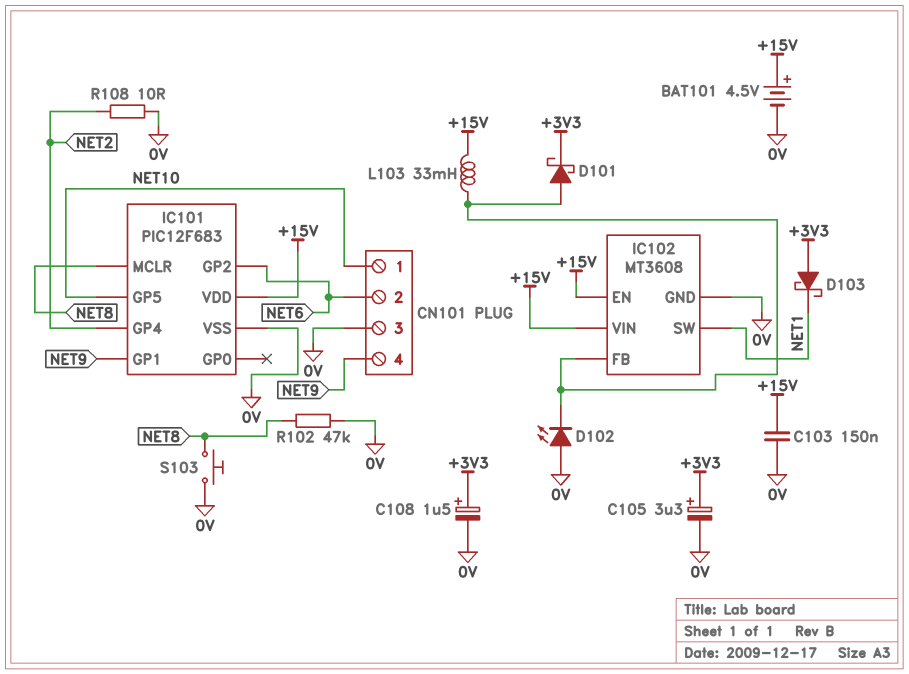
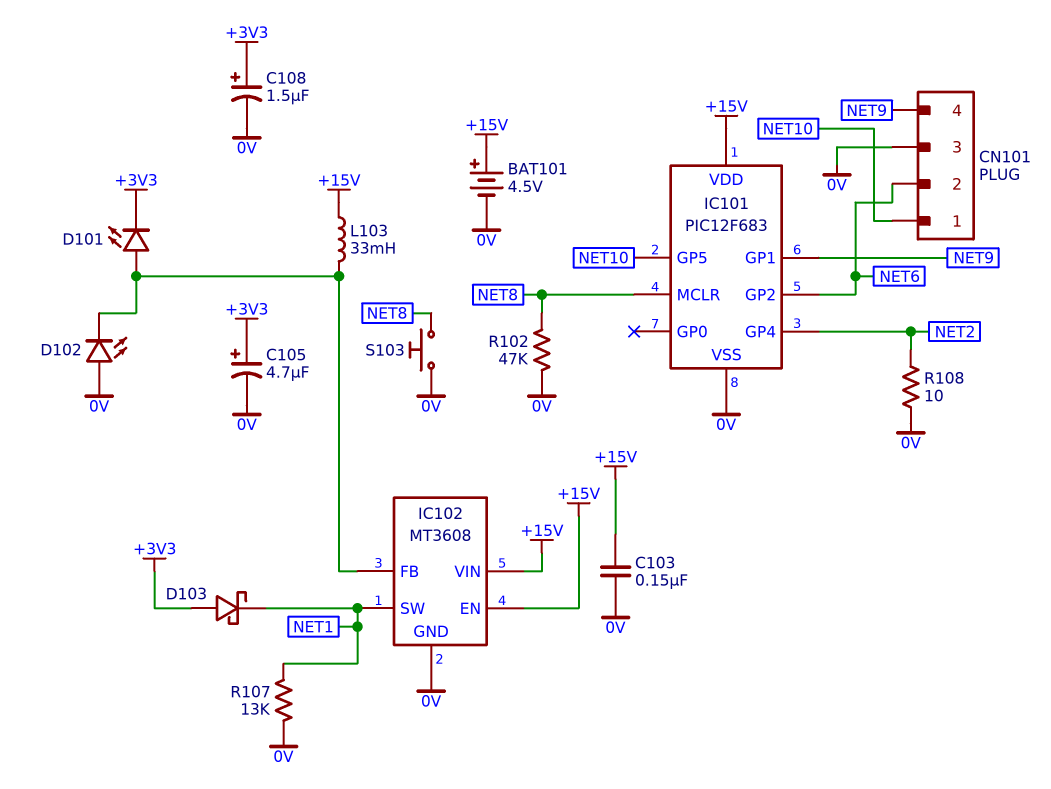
C105: 3.3uF (plus +3V3, minus 0V) -> 4.7uF (plus +3V3, minus 0V)
D101: schottky (A IC102/FB, K +3V3) -> LED (A IC102/FB, K +3V3)
R107: none -> 13k (0V, NET1)

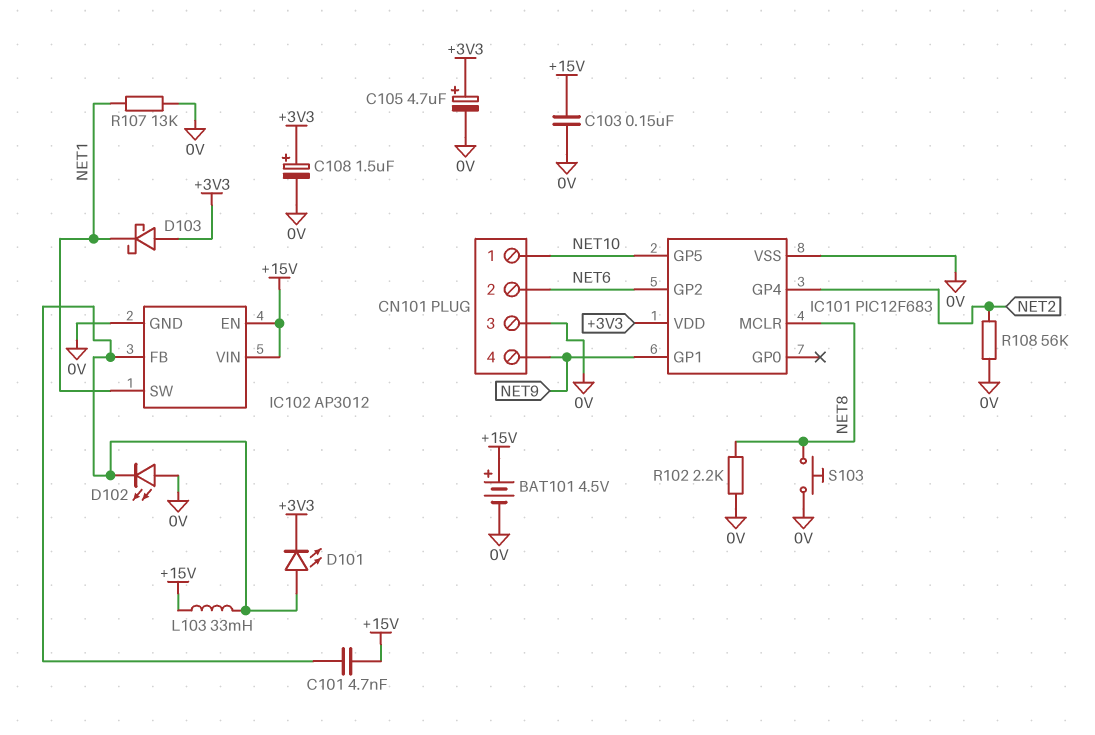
C101: none -> 4.7nF (+15V, IC102/FB)
IC101 pin VDD: +15V -> +3V3
IC102: MT3608 -> AP3012
R102: 47k (0V, NET8) -> 2.2k (0V, NET8)
R108: 10 (0V, NET2) -> 56k (0V, NET2)

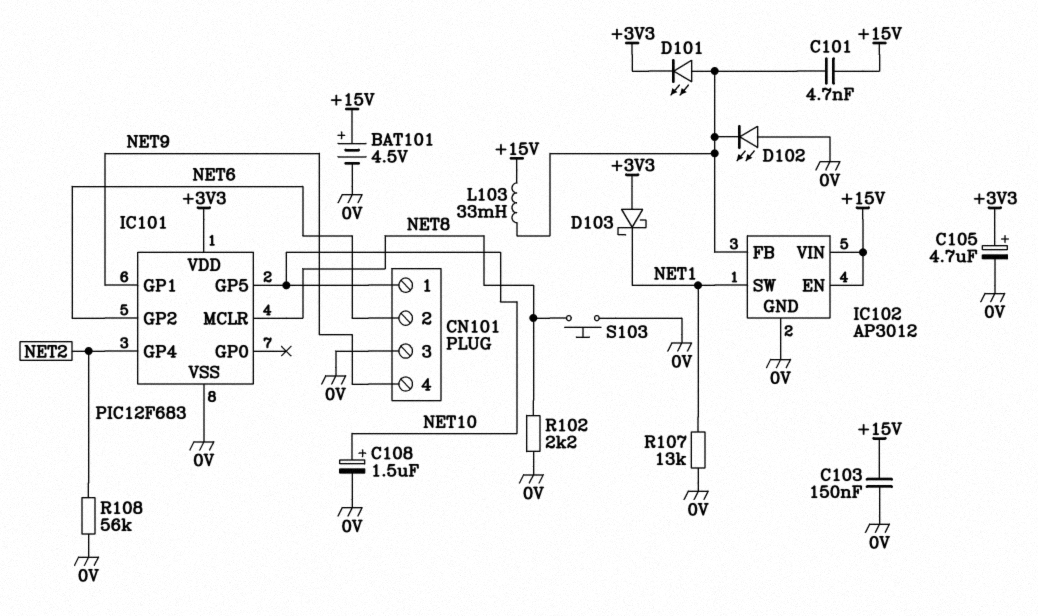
C108: 1.5uF (plus +3V3, minus 0V) -> 1.5uF (plus NET10, minus 0V)

